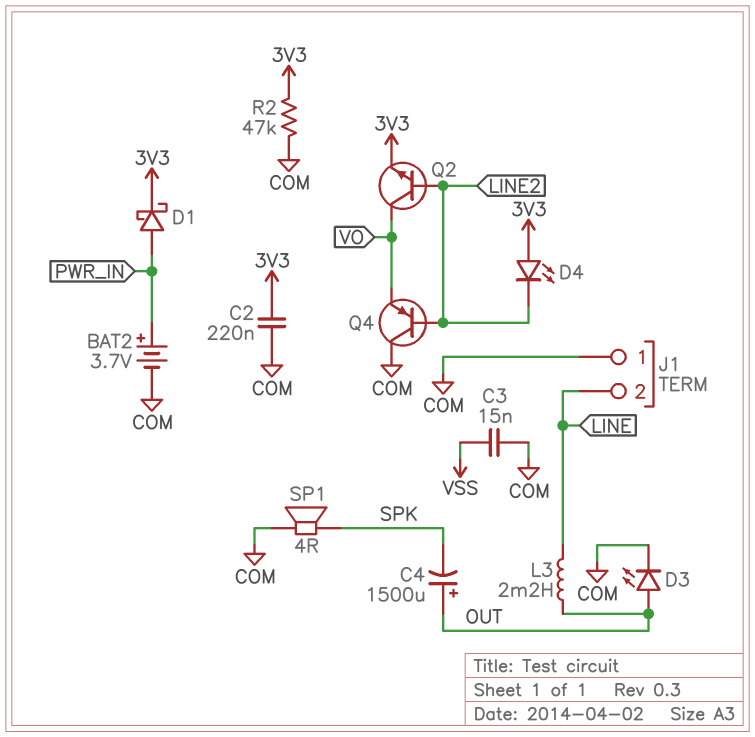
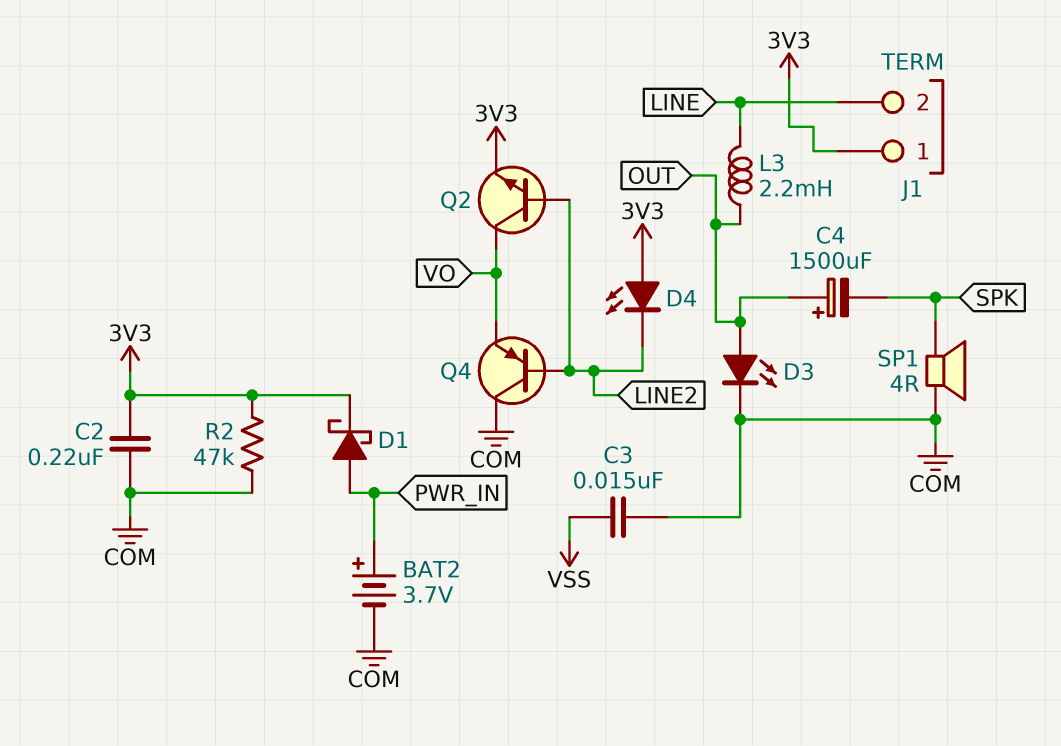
J1 pin 1: COM -> 3V3

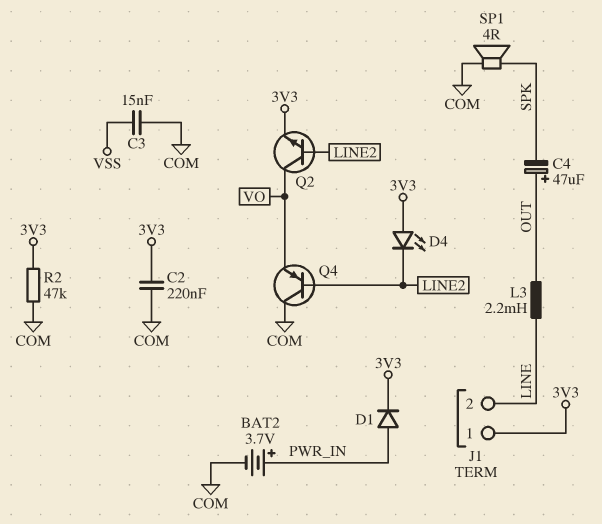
C4: 1500uF (plus OUT, minus SPK) -> 47uF (plus OUT, minus SPK)
D1: schottky (A PWR_IN, K 3V3) -> diode (A PWR_IN, K 3V3)
D3: LED (A OUT, K COM) -> none

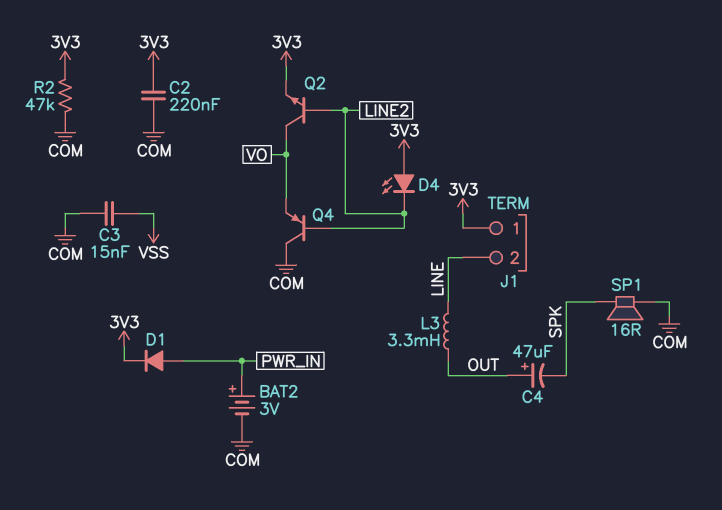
BAT2: 3.7V (plus PWR_IN, minus COM) -> 3V (plus PWR_IN, minus COM)
L3: 2.2mH (LINE, OUT) -> 3.3mH (LINE, OUT)
SP1: speaker 4R (COM, SPK) -> speaker 16R (COM, SPK)

